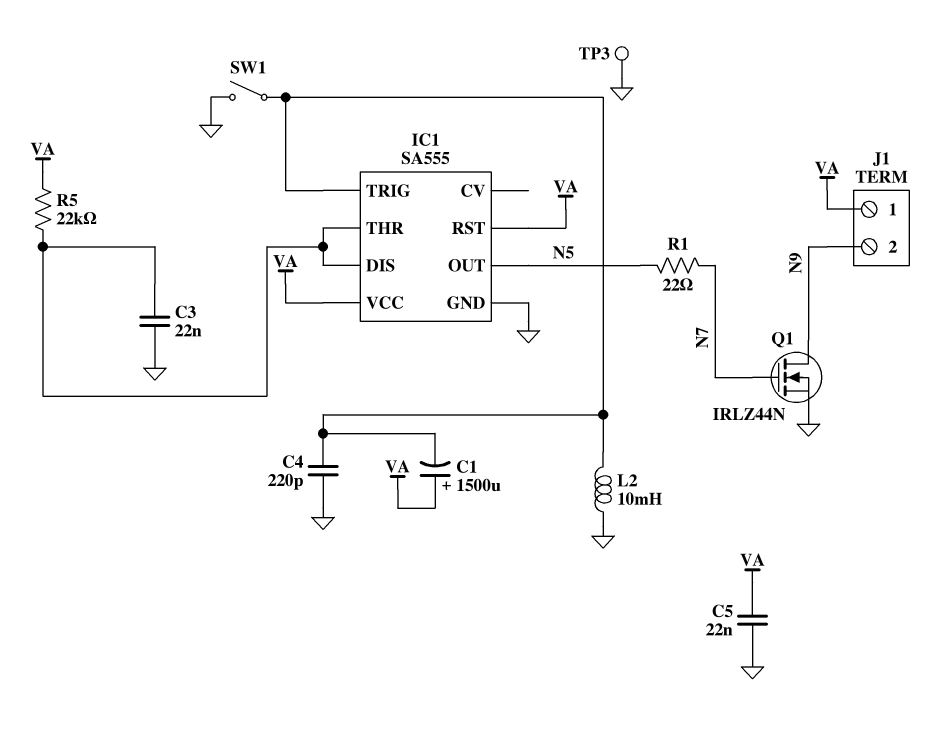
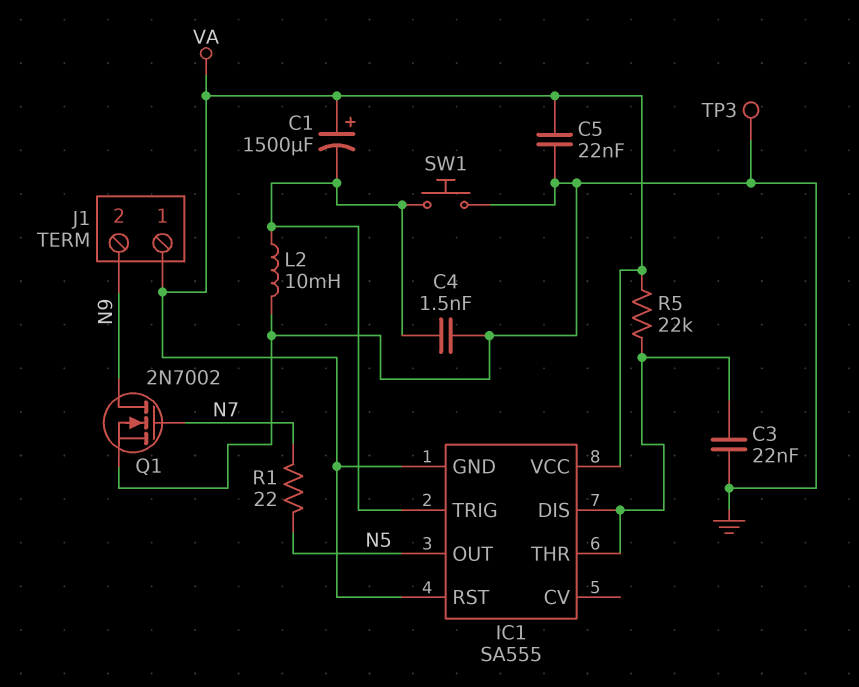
C4: 220pF (GND, IC1/TRIG) -> 1.5nF (GND, IC1/TRIG)
IC1 pin GND: GND -> VA
Q1: NMOS IRLZ44N (G N7, D N9, S GND) -> NMOS 2N7002 (G N7, D N9, S GND)
SW1: switch (GND, IC1/TRIG) -> button (GND, IC1/TRIG)

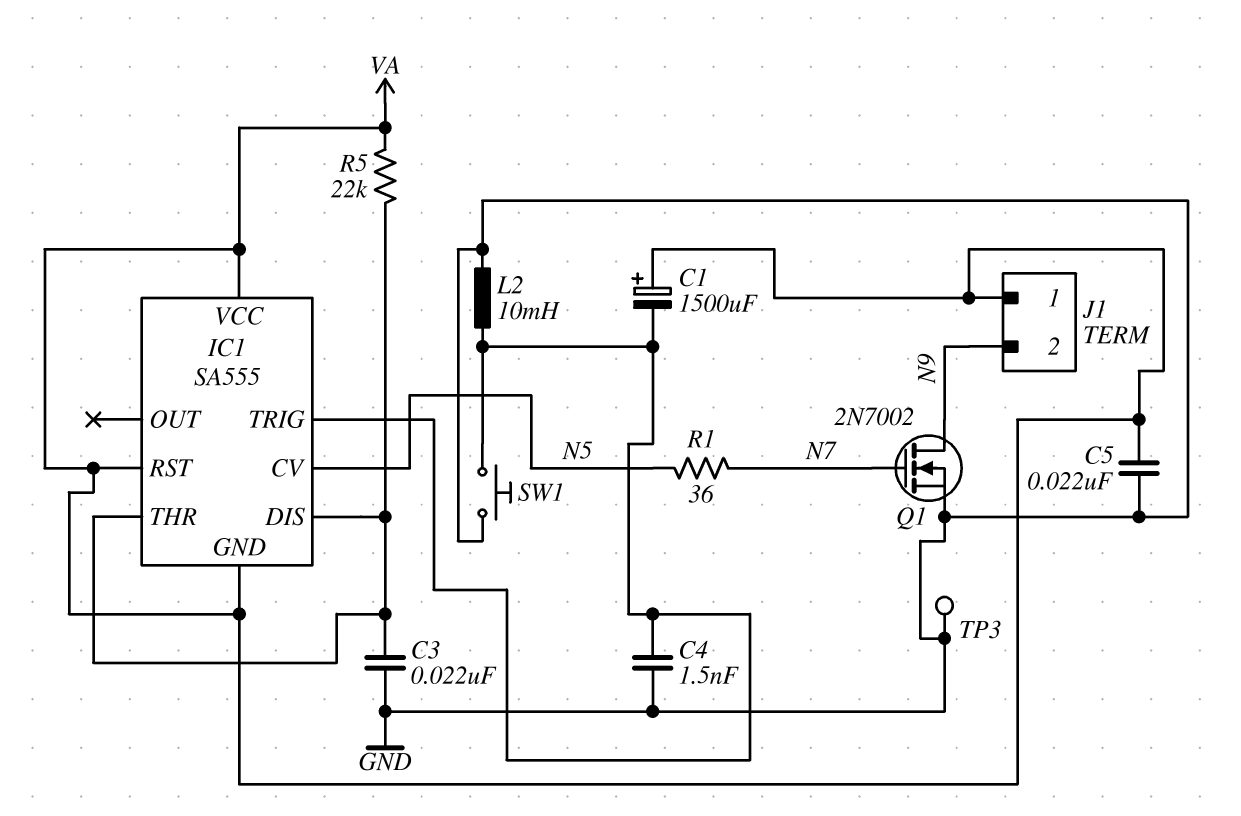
IC1 pin CV: none -> N5
IC1 pin OUT: N5 -> none
R1: 22 (N5, N7) -> 36 (N5, N7)

